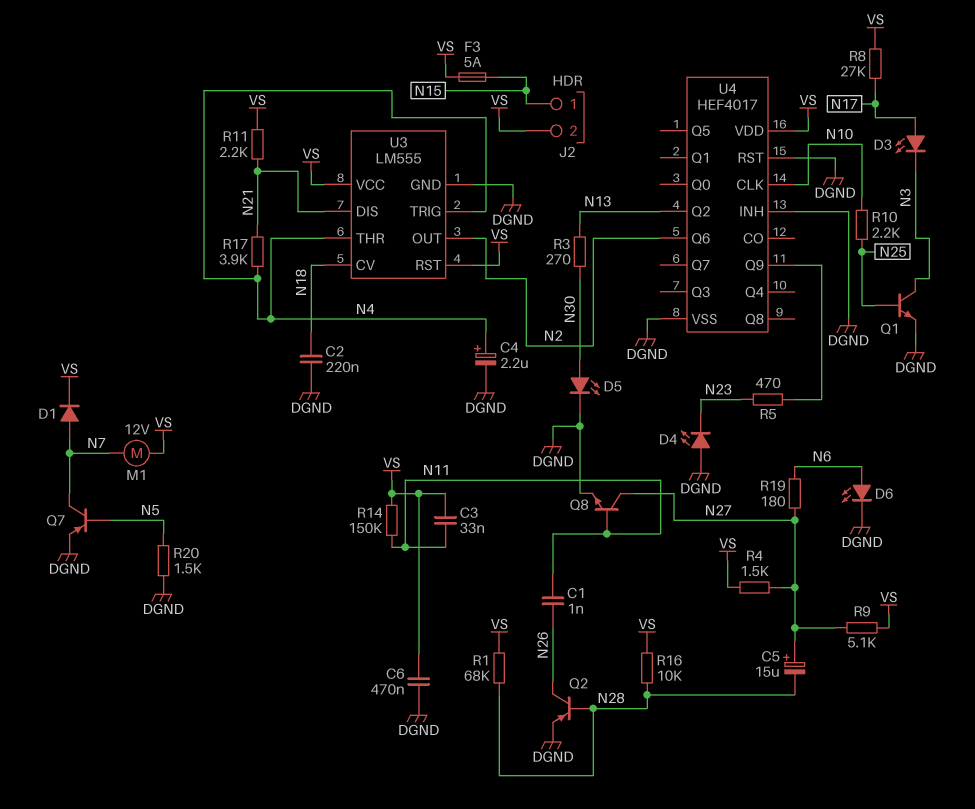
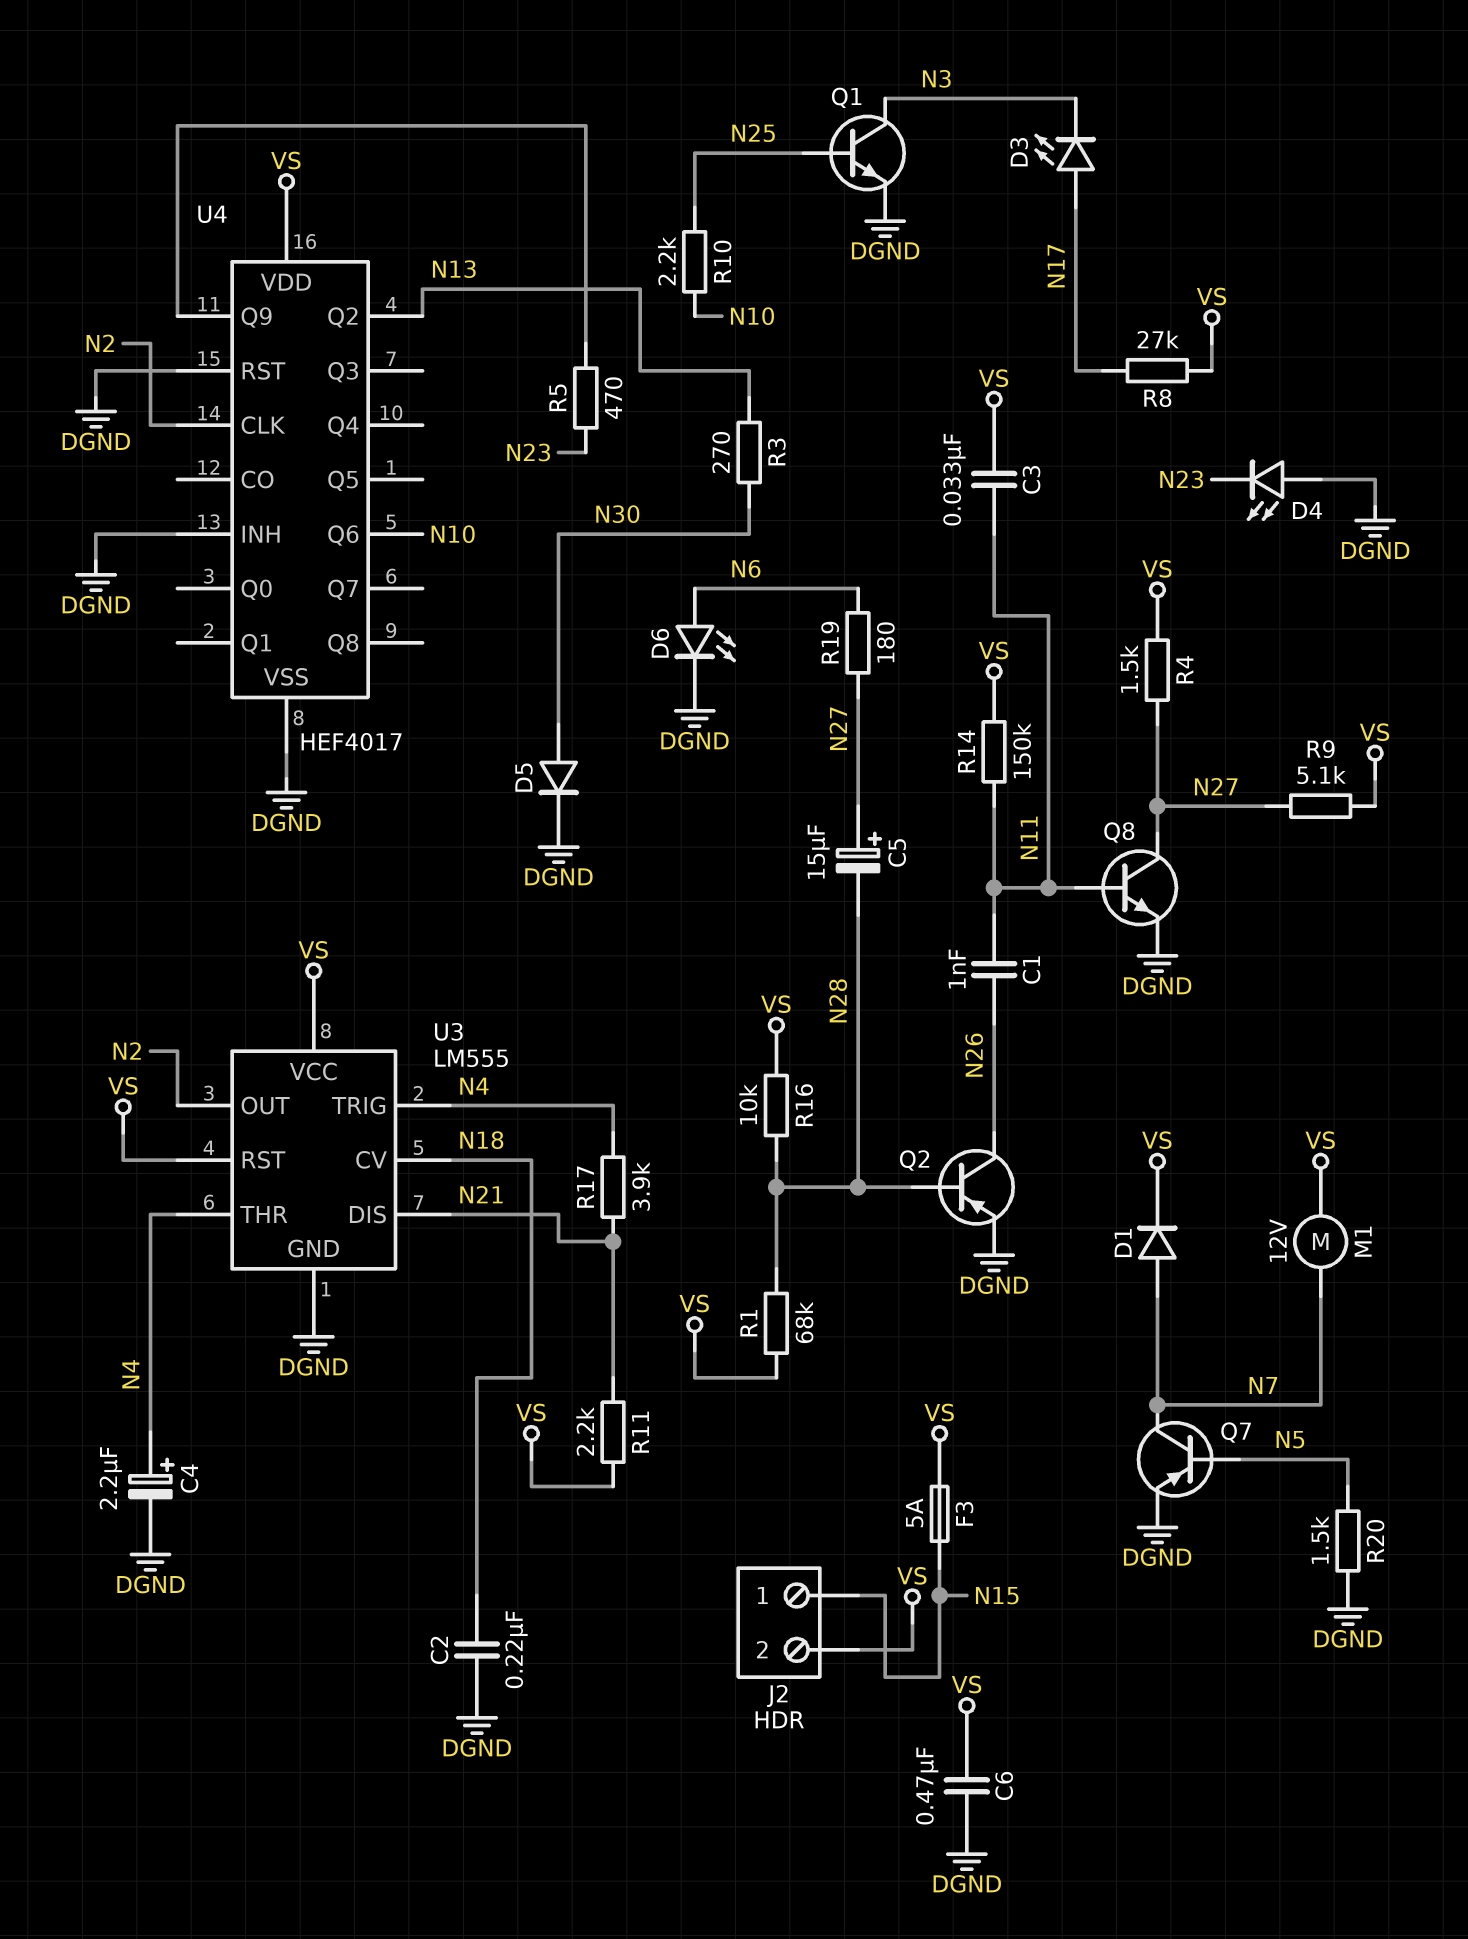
D5: LED (A N30, K DGND) -> diode (A N30, K DGND)
U4 pin CLK: N10 -> N2
U4 pin Q6: N2 -> N10

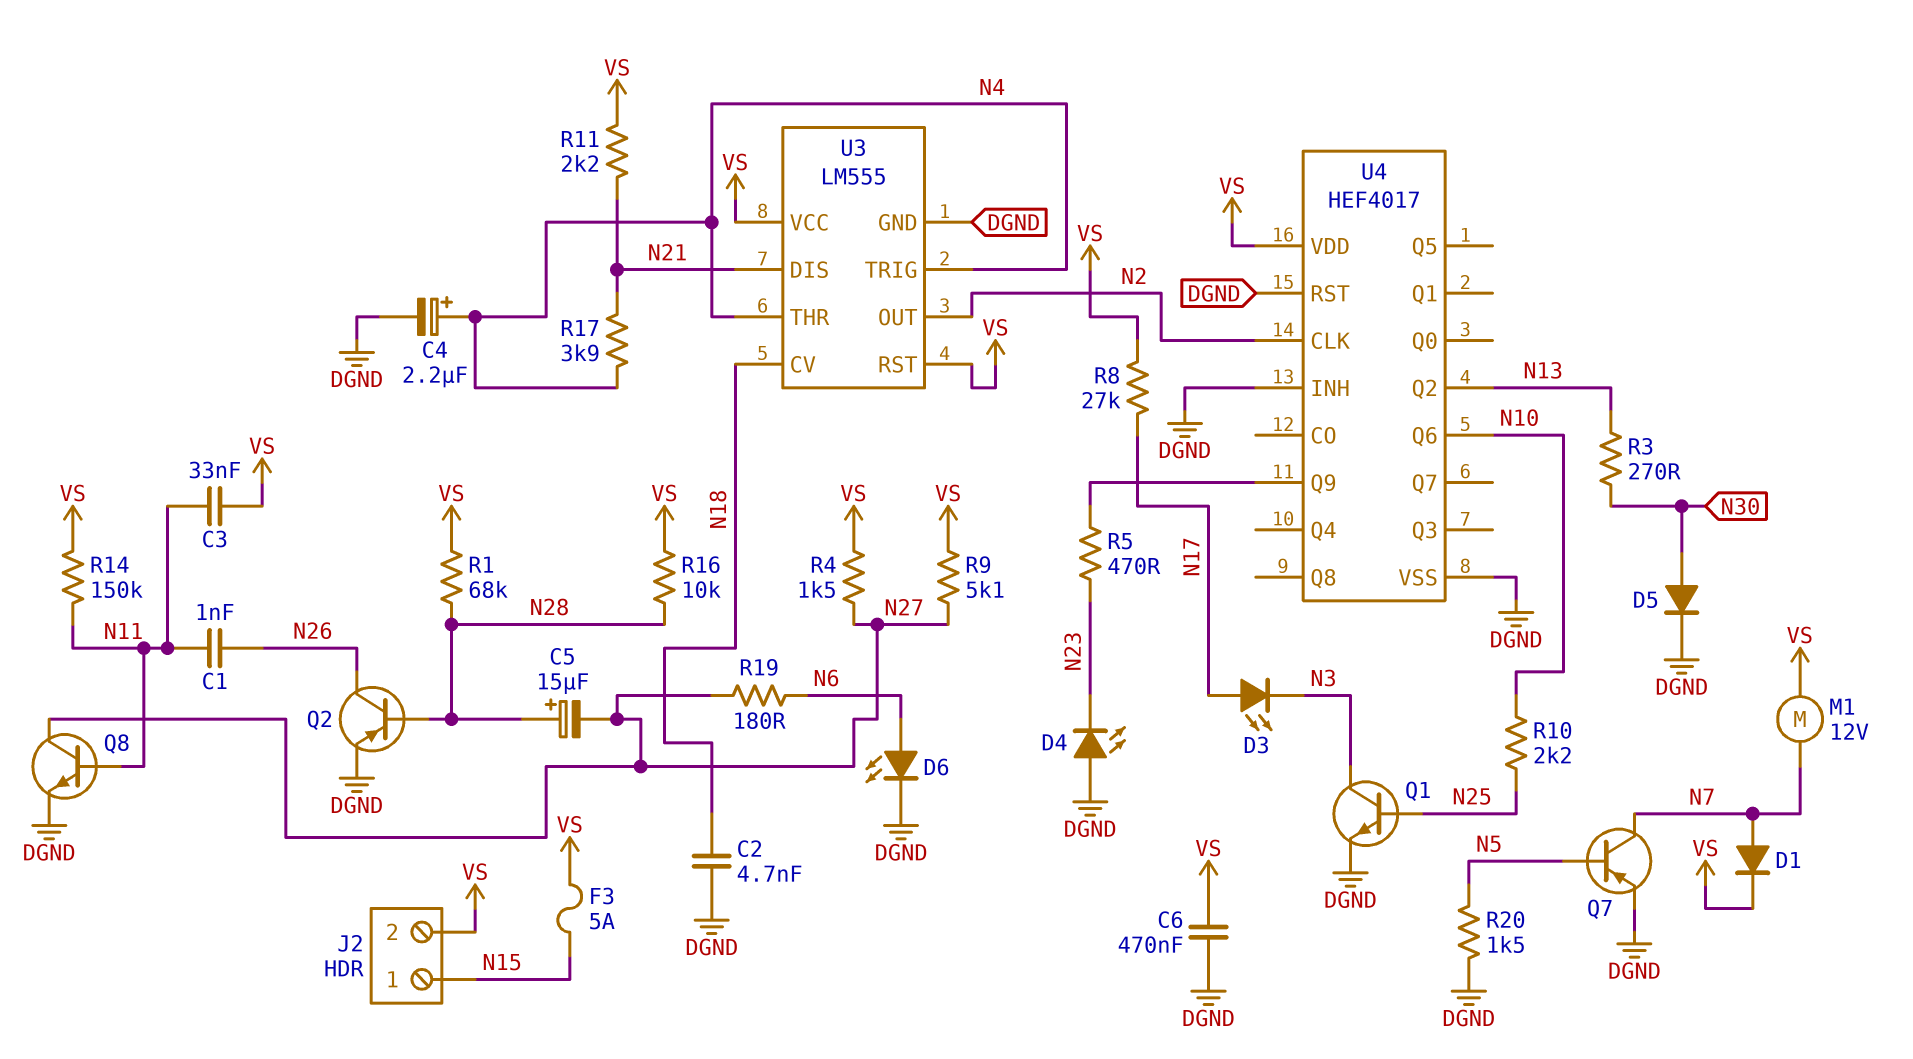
C2: 220nF (DGND, N18) -> 4.7nF (DGND, N18)
C5: 15uF (plus N27, minus N28) -> 15uF (plus N28, minus N27)

